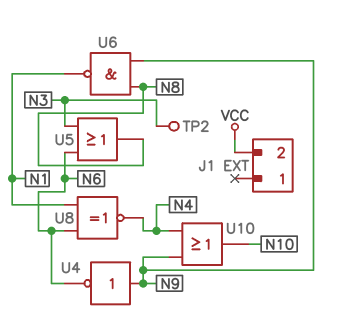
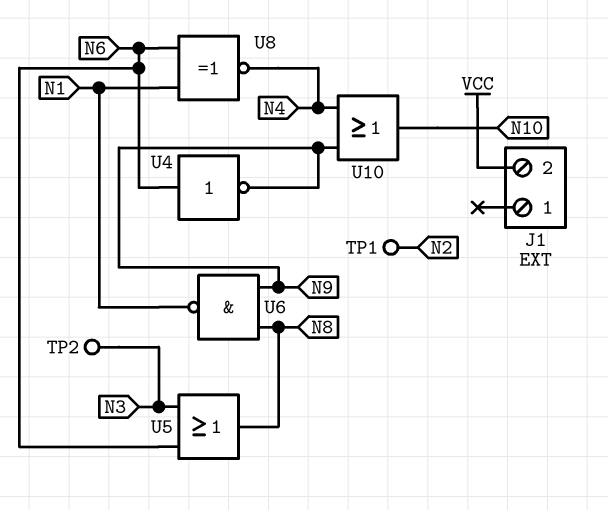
TP1: none -> test point (N2)
U4: NOT (in N9, out N6) -> NOT (in N6, out N9)

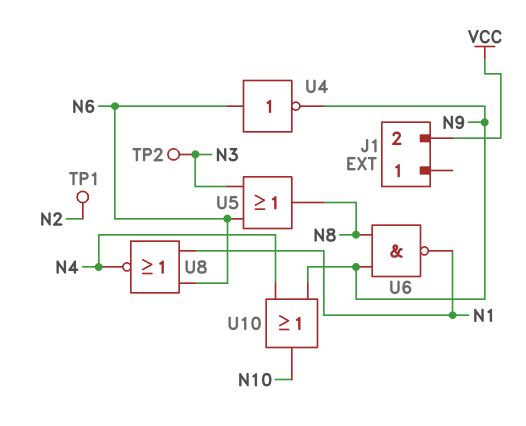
U8: XNOR (in N1, in N6, out N4) -> NOR (in N1, in N6, out N4)

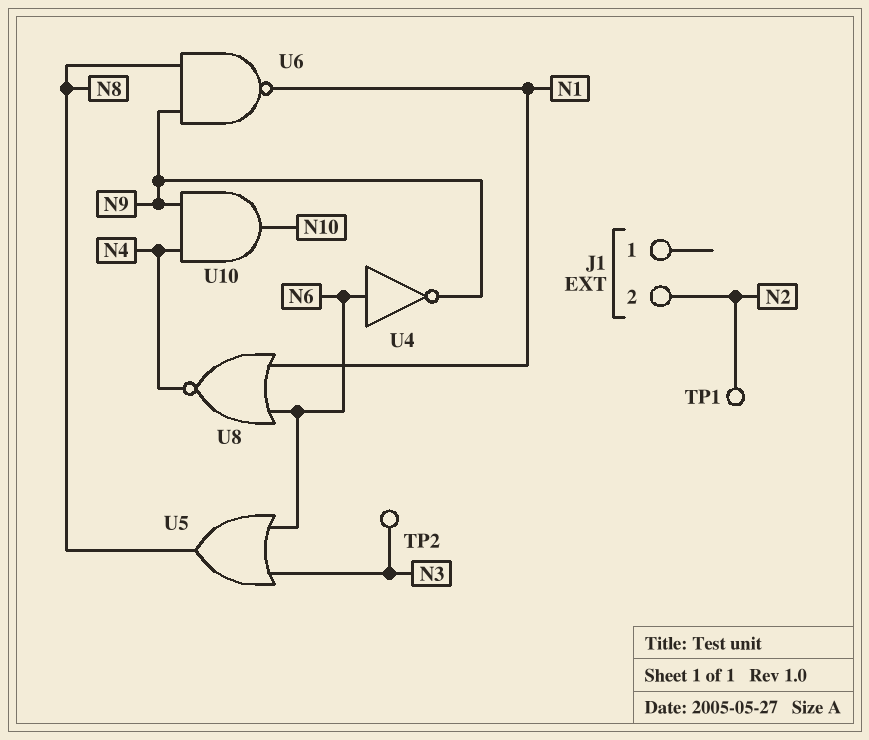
J1 pin 2: VCC -> N2
U10: OR (in N4, in N9, out N10) -> AND (in N4, in N9, out N10)

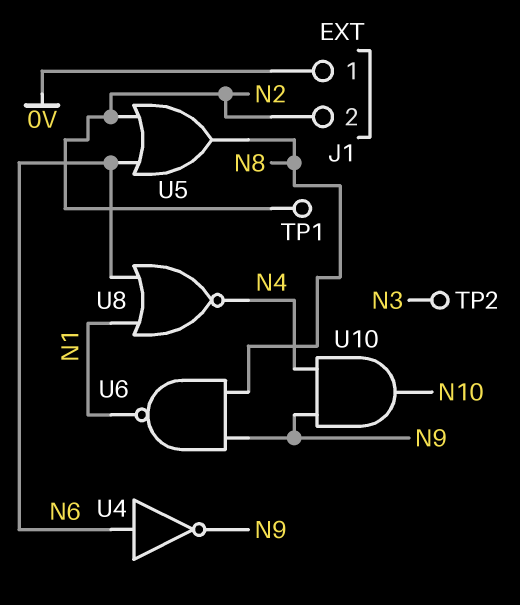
J1 pin 1: none -> 0V
U5: OR (in N3, in N6, out N8) -> OR (in N2, in N6, out N8)

